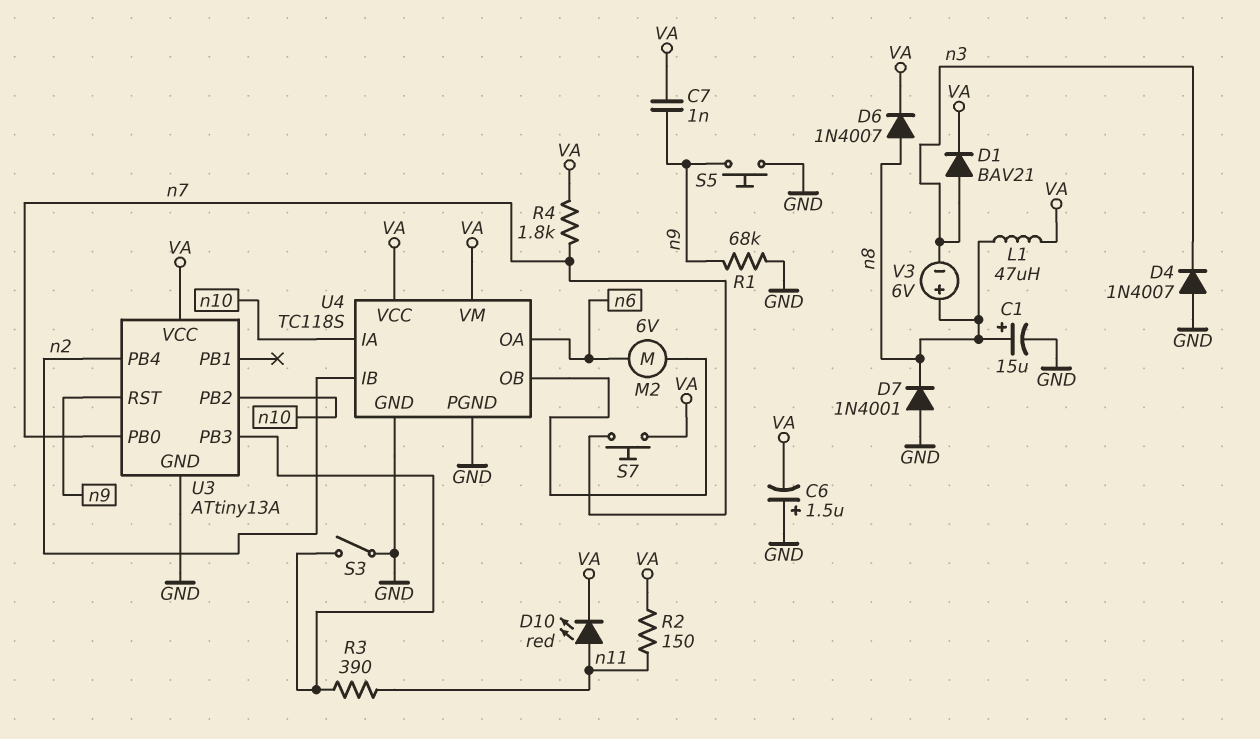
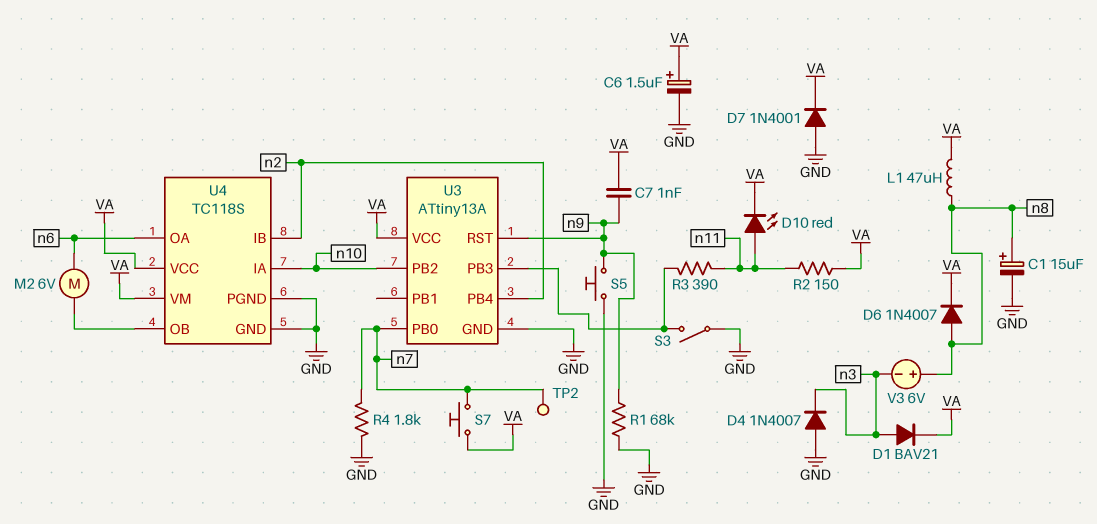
C6: 1.5uF (plus GND, minus VA) -> 1.5uF (plus VA, minus GND)
D7: diode 1N4001 (A GND, K n8) -> diode 1N4001 (A GND, K VA)
R4: 1.8k (VA, n7) -> 1.8k (GND, n7)
TP2: none -> test point (n7)

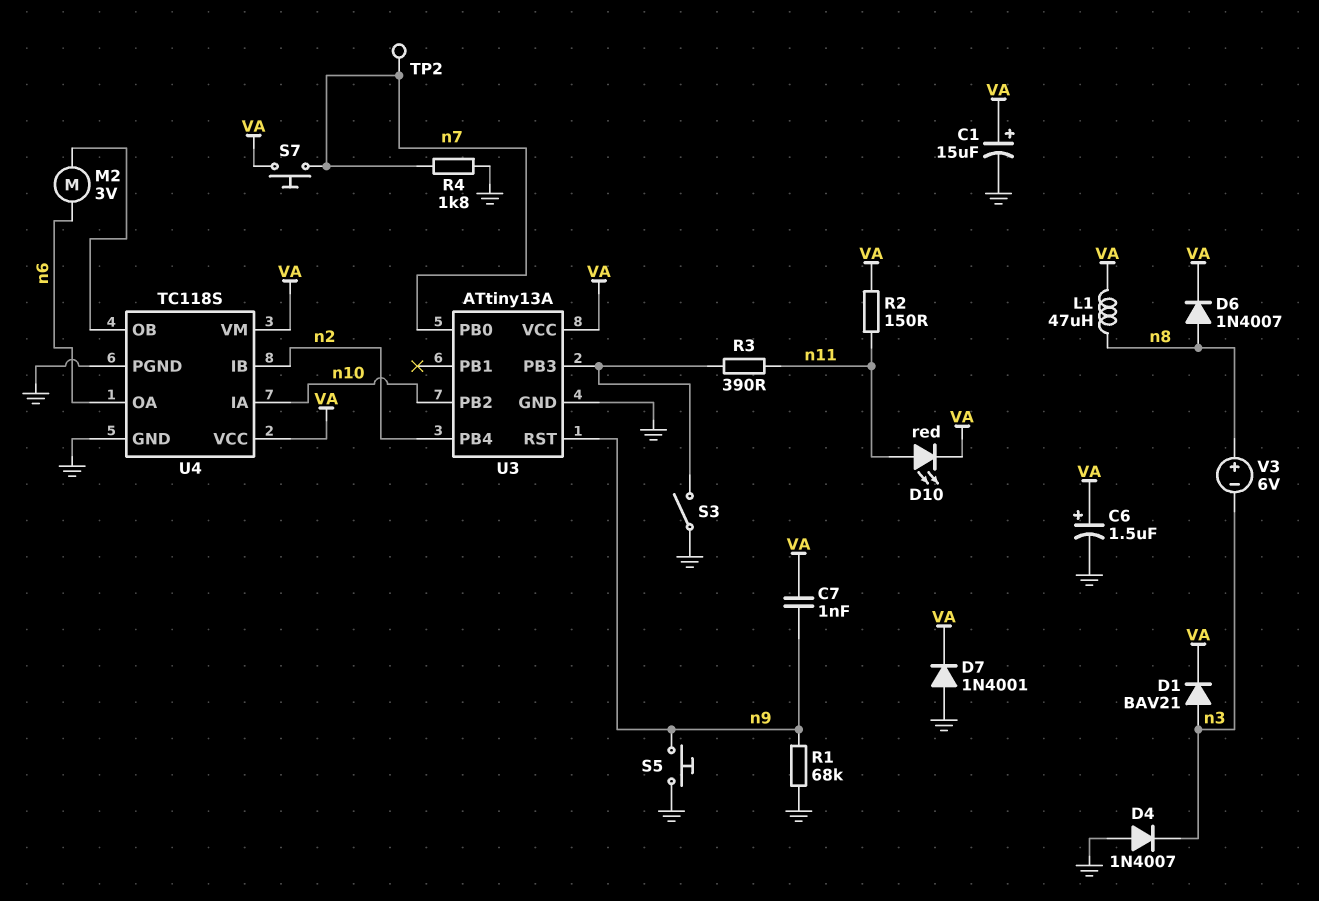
C1: 15uF (plus n8, minus GND) -> 15uF (plus VA, minus GND)
M2: motor 6V (U4/OB, n6) -> motor 3V (U4/OB, n6)

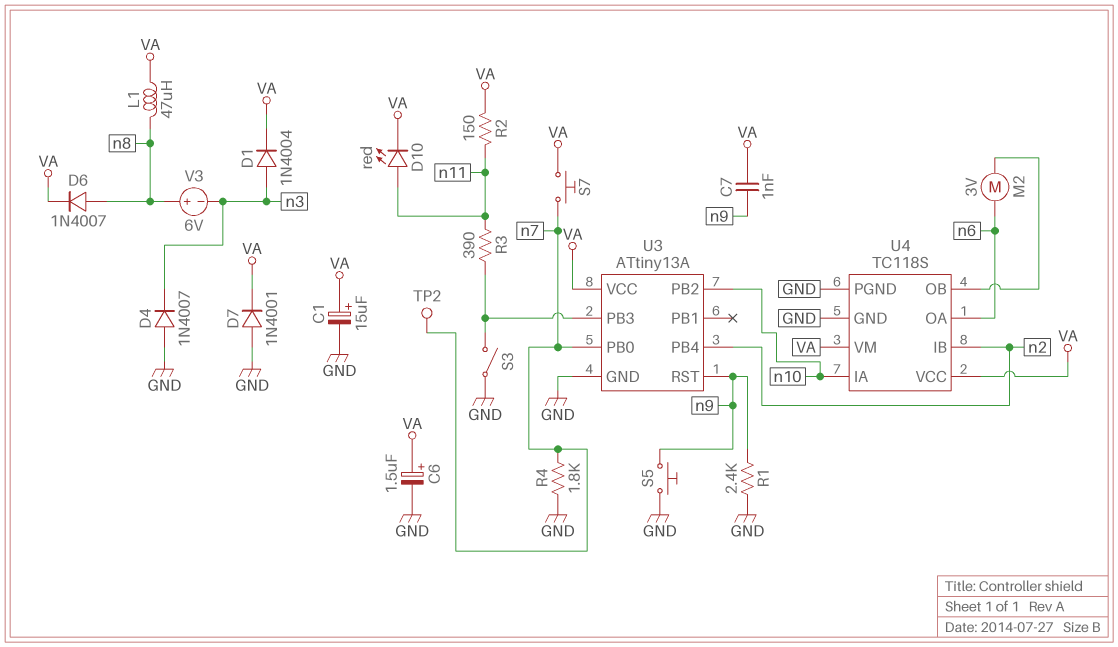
D1: diode BAV21 (A n3, K VA) -> diode 1N4004 (A n3, K VA)
R1: 68k (GND, n9) -> 2.4k (GND, n9)

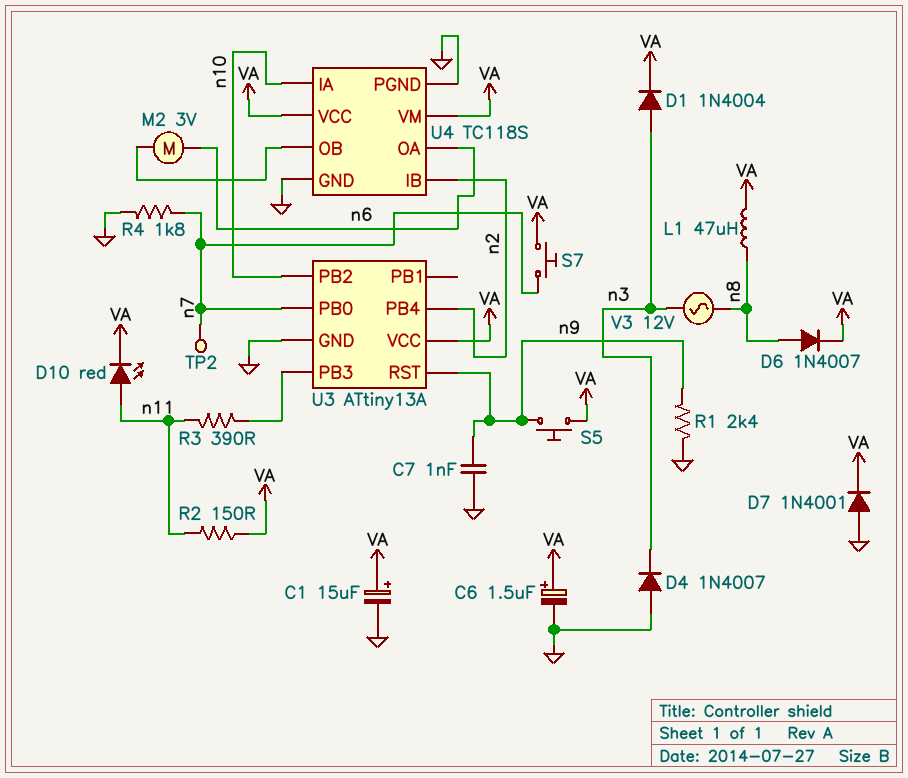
C7: 1nF (VA, n9) -> 1nF (GND, n9)
S3: switch (GND, U3/PB3) -> none
S5: button (GND, n9) -> button (VA, n9)
V3: 6V (plus n8, minus n3) -> AC 12V (n3, n8)

